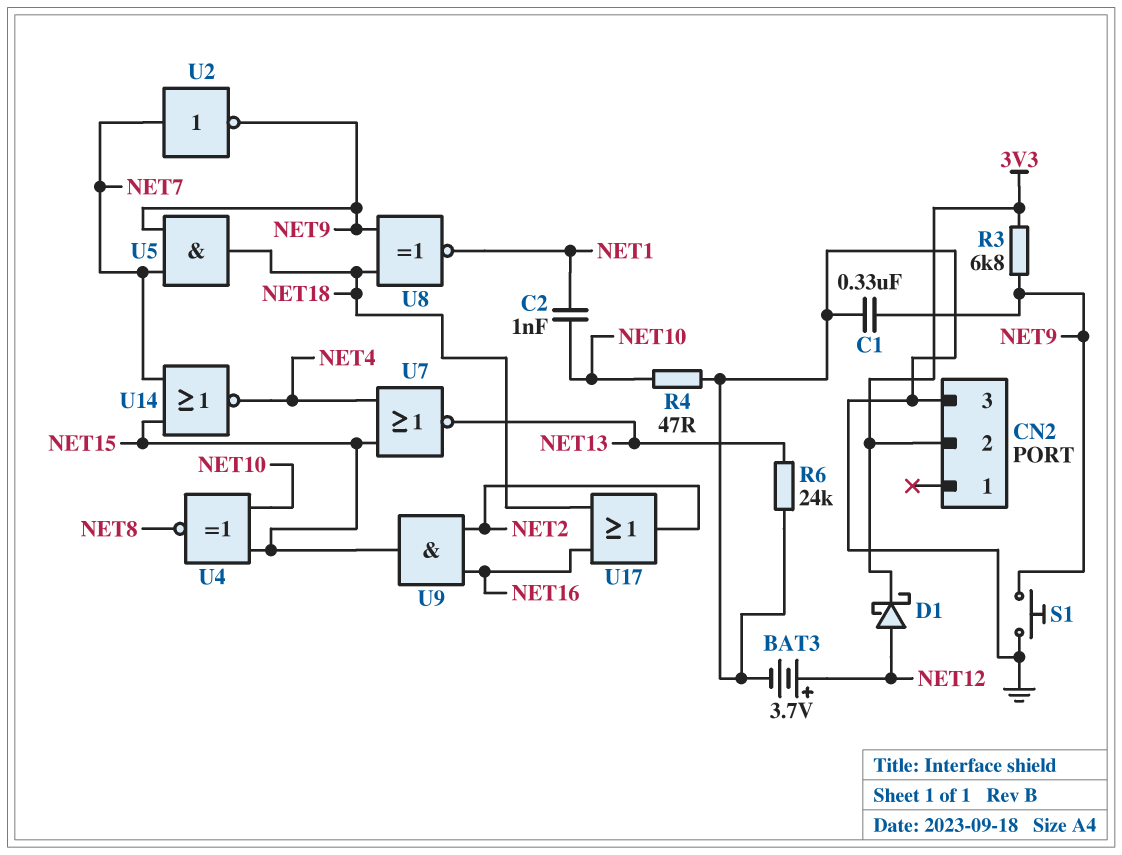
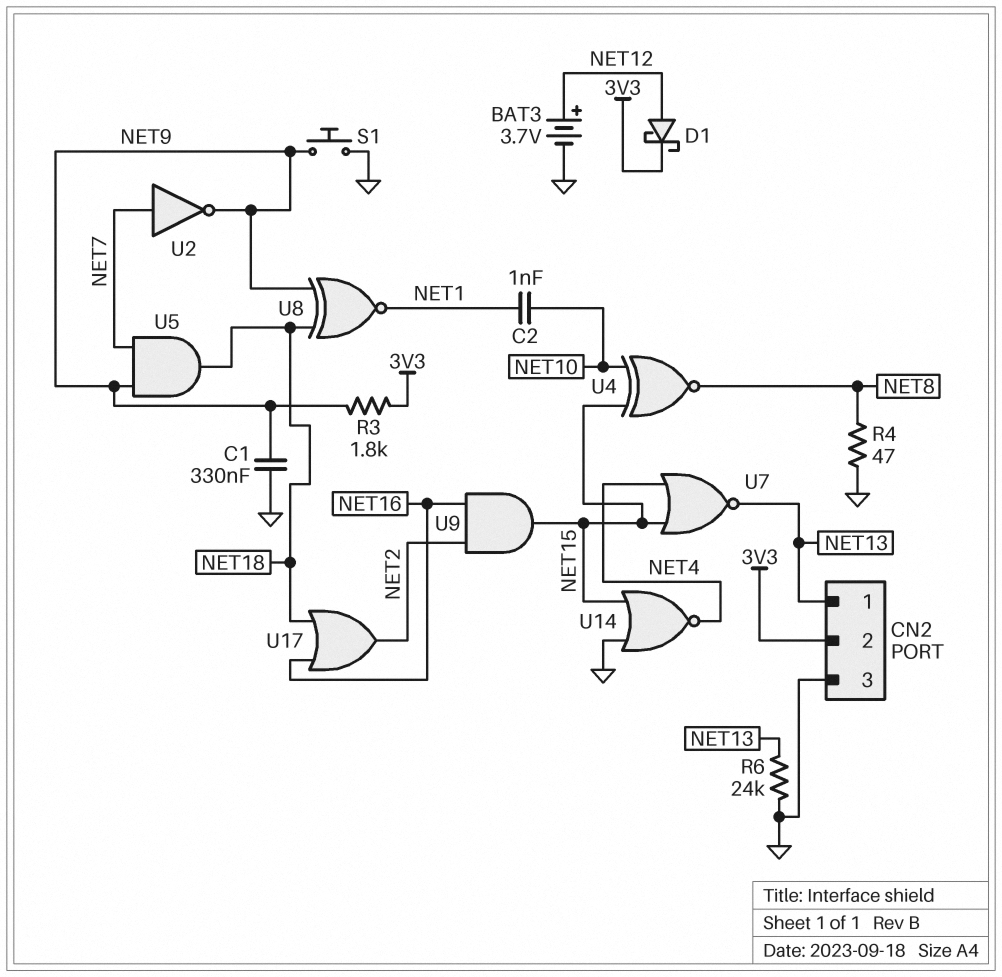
CN2 pin 1: none -> NET13
R3: 6.8k (3V3, NET9) -> 1.8k (3V3, NET9)
R4: 47 (GND, NET10) -> 47 (GND, NET8)
U14: NOR (in NET7, in NET15, out NET4) -> NOR (in GND, in NET15, out NET4)

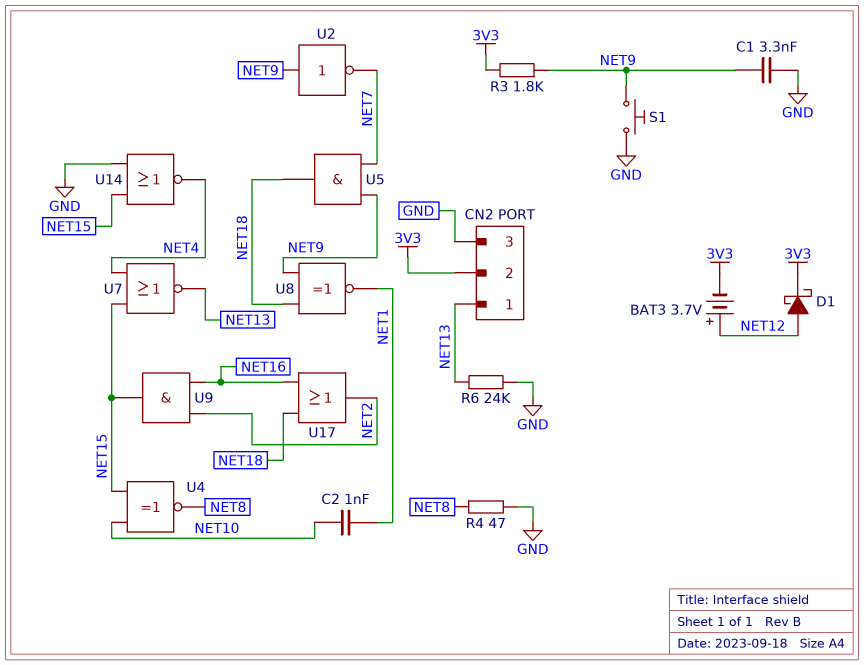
BAT3: 3.7V (plus NET12, minus GND) -> 3.7V (plus NET12, minus 3V3)
C1: 330nF (GND, NET9) -> 3.3nF (GND, NET9)
U2: NOT (in NET7, out NET9) -> NOT (in NET9, out NET7)

